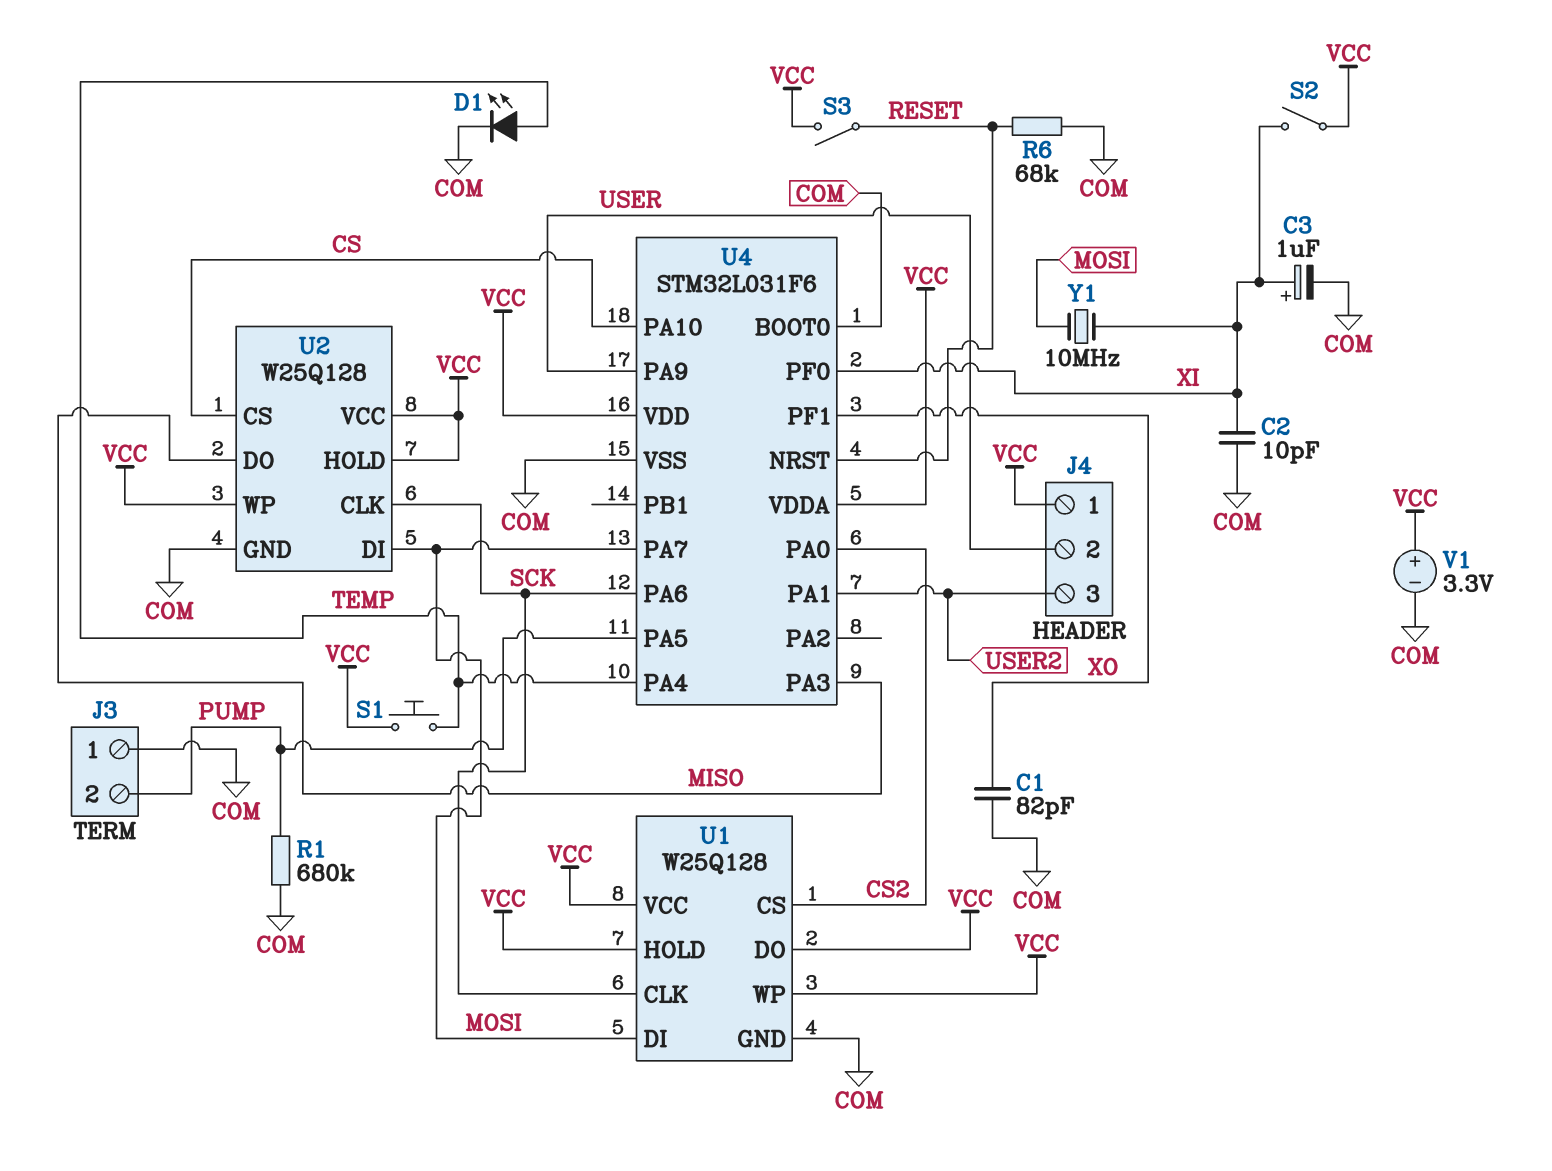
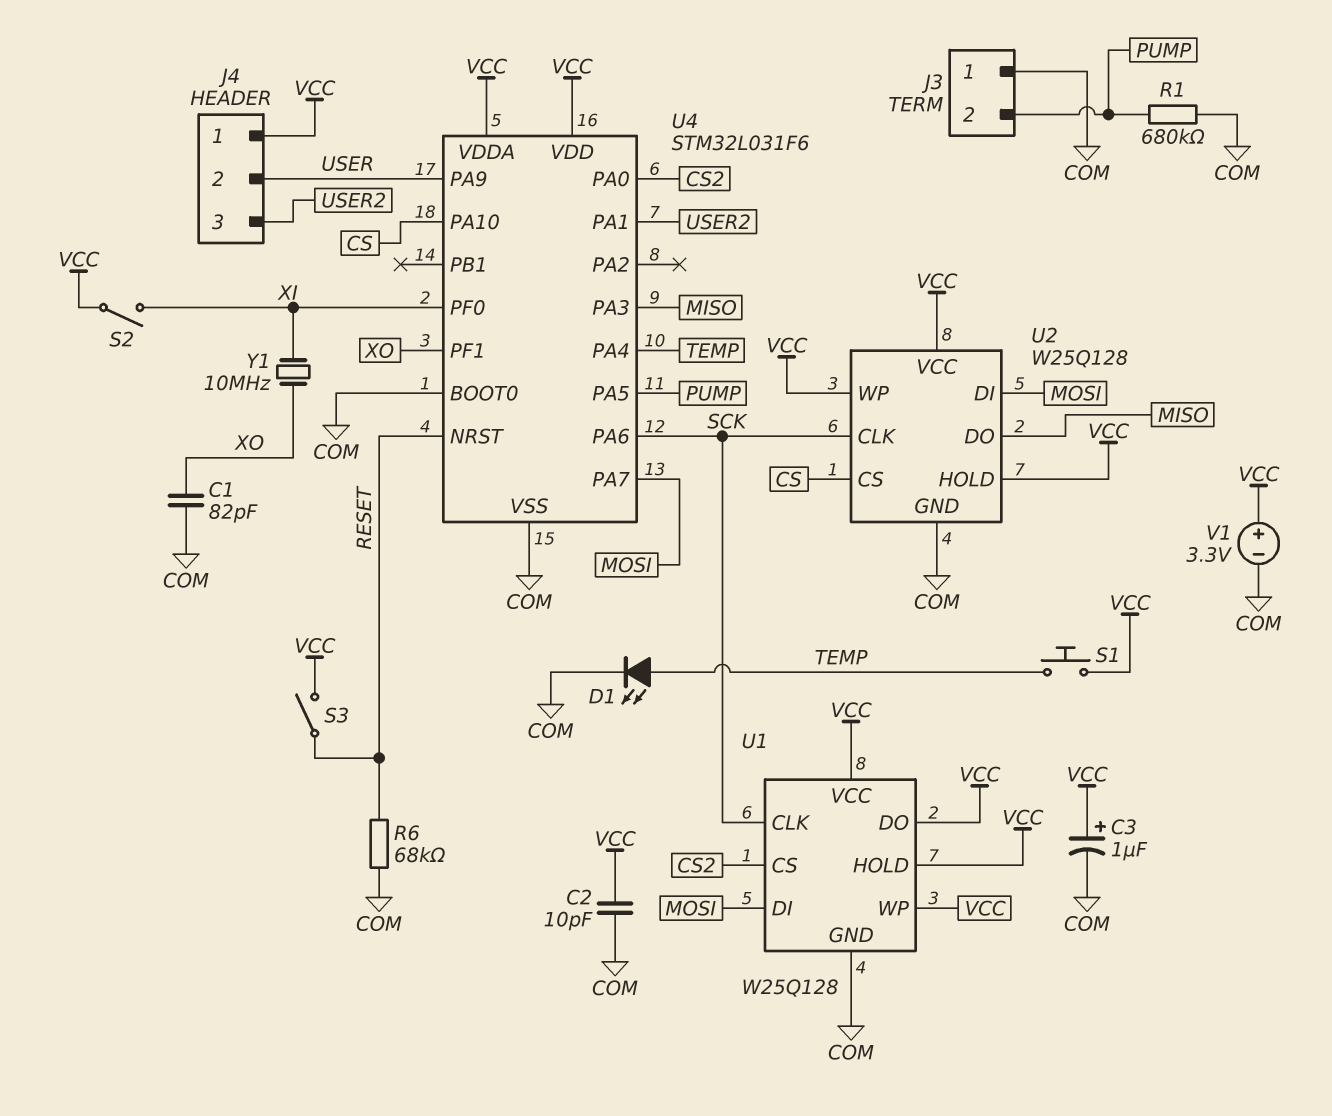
C2: 10pF (COM, XI) -> 10pF (COM, VCC)
C3: 1uF (plus XI, minus COM) -> 1uF (plus VCC, minus COM)
Y1: 10MHz (MOSI, XI) -> 10MHz (XI, XO)

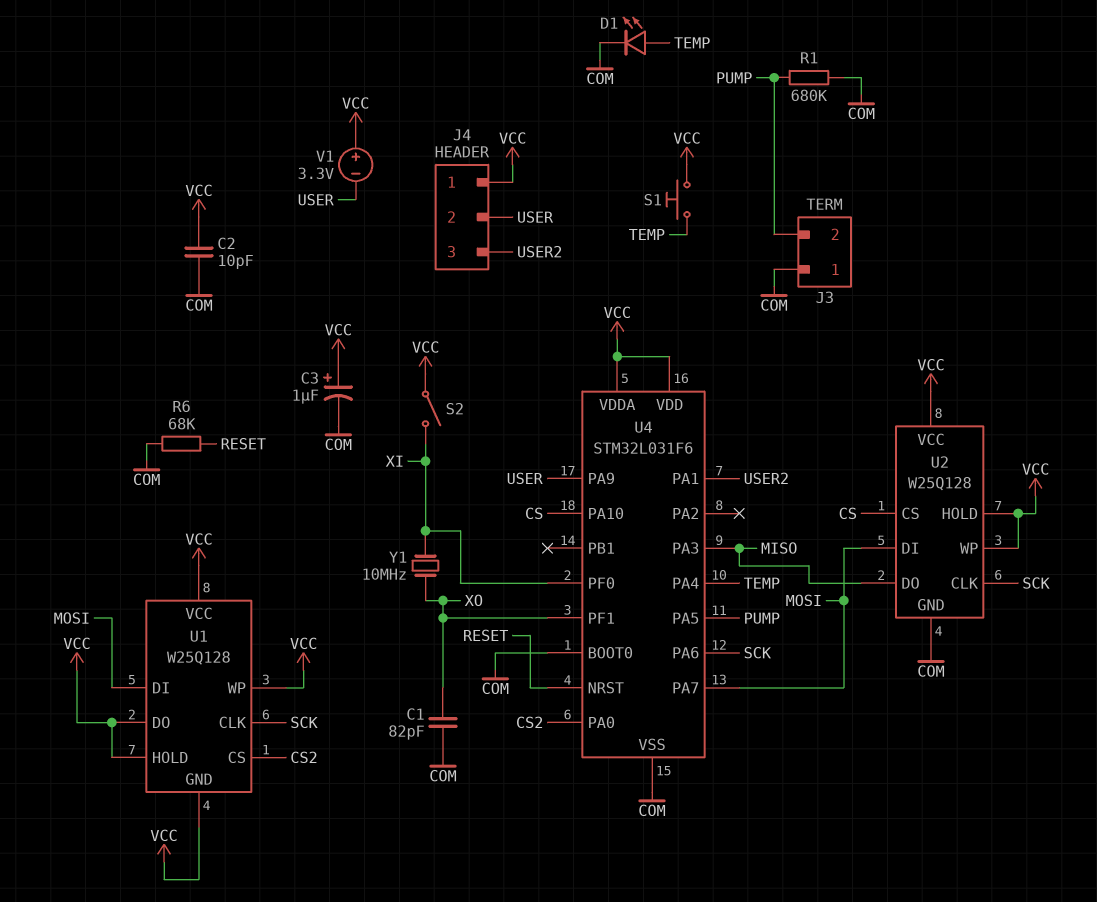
S3: switch (RESET, VCC) -> none
U1 pin GND: COM -> VCC
V1: 3.3V (plus VCC, minus COM) -> 3.3V (plus VCC, minus USER)

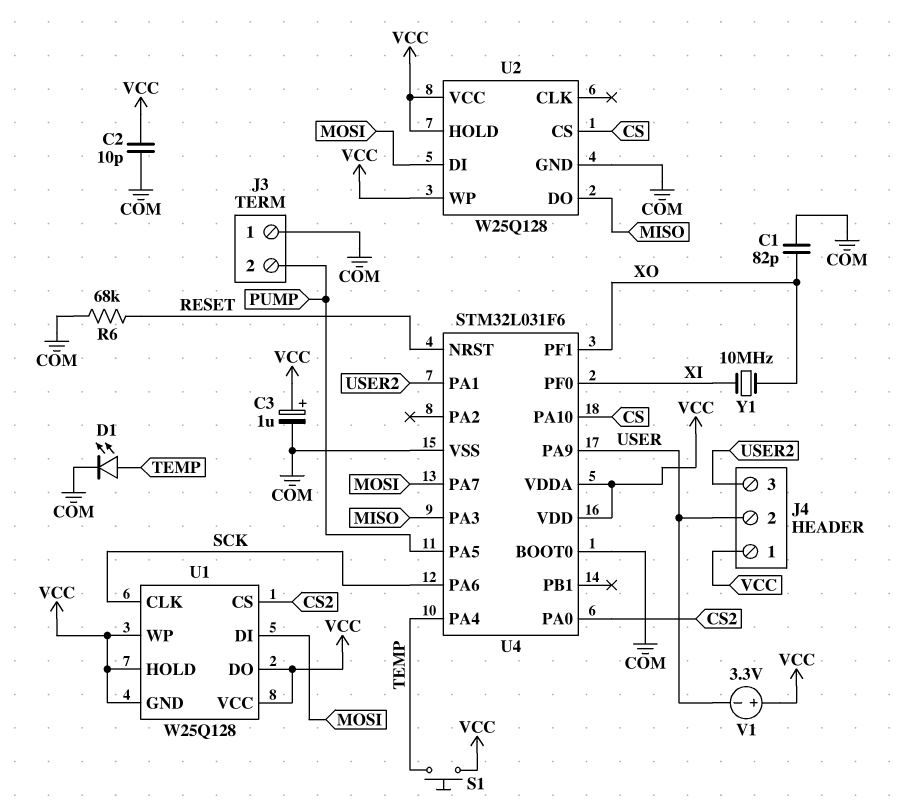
R1: 680k (COM, PUMP) -> none
S2: switch (VCC, XI) -> none
U2 pin CLK: SCK -> none

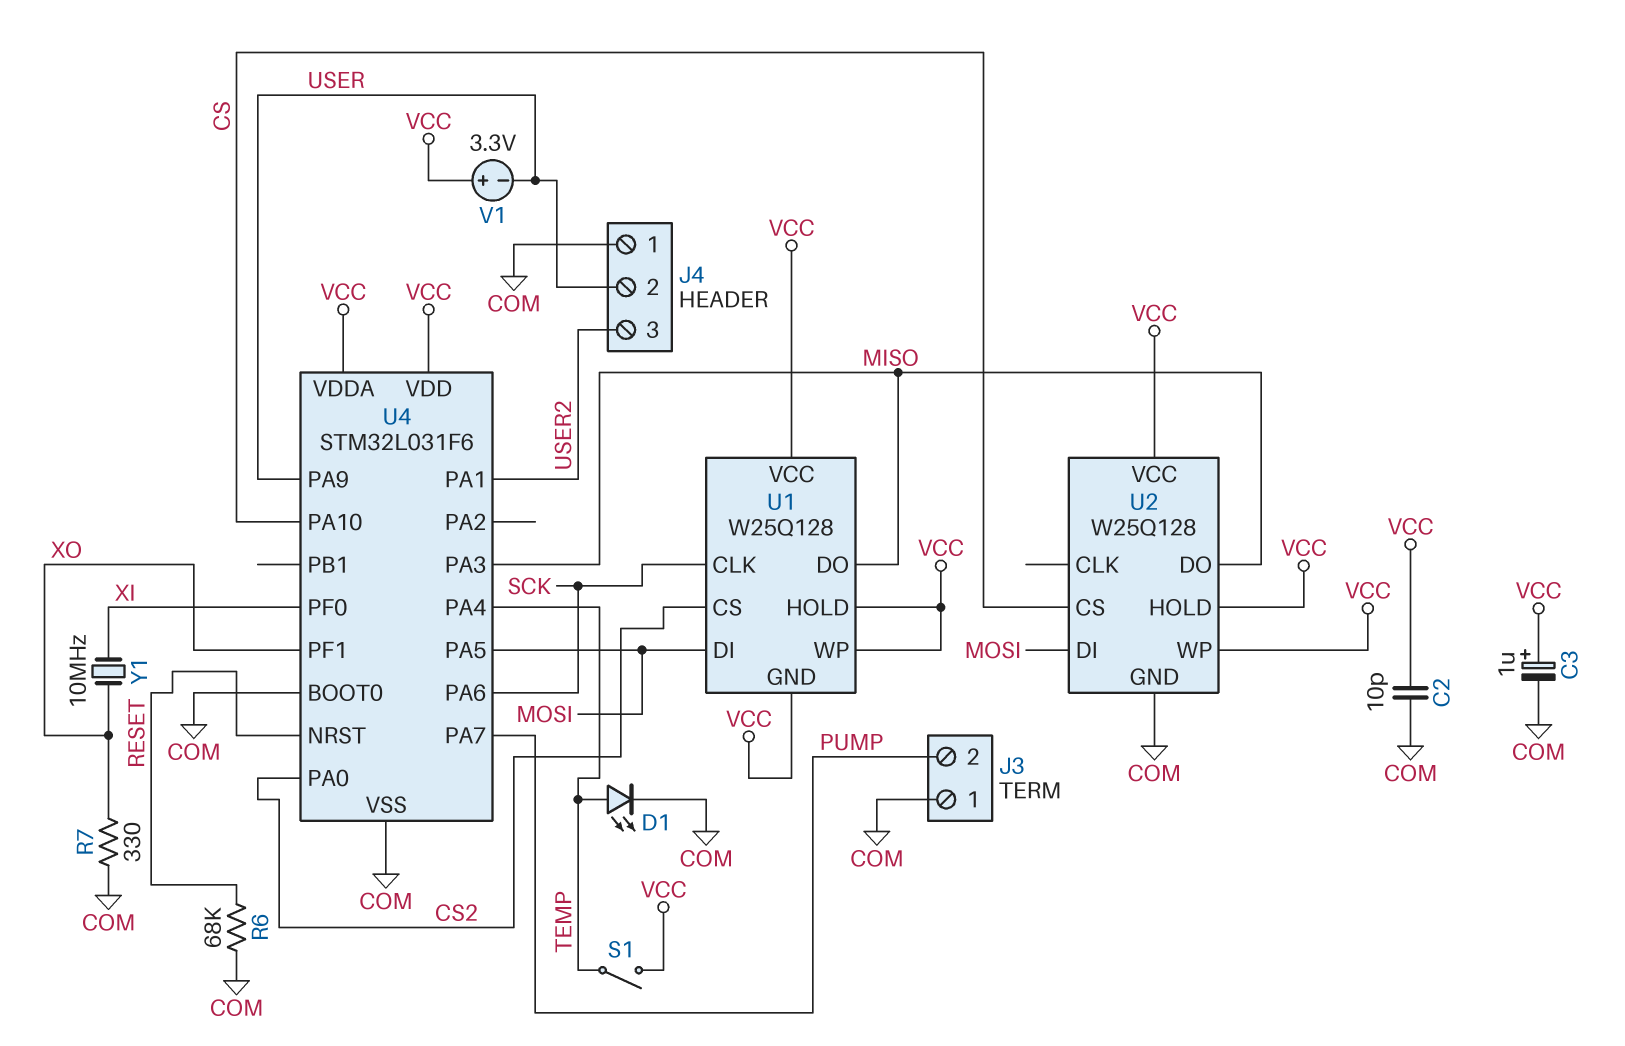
C1: 82pF (COM, XO) -> none
J4 pin 1: VCC -> COM
R7: none -> 330 (COM, XO)
S1: button (TEMP, VCC) -> switch (TEMP, VCC)
U1 pin DO: VCC -> MISO
U4 pin PA5: PUMP -> MOSI
U4 pin PA7: MOSI -> PUMP

